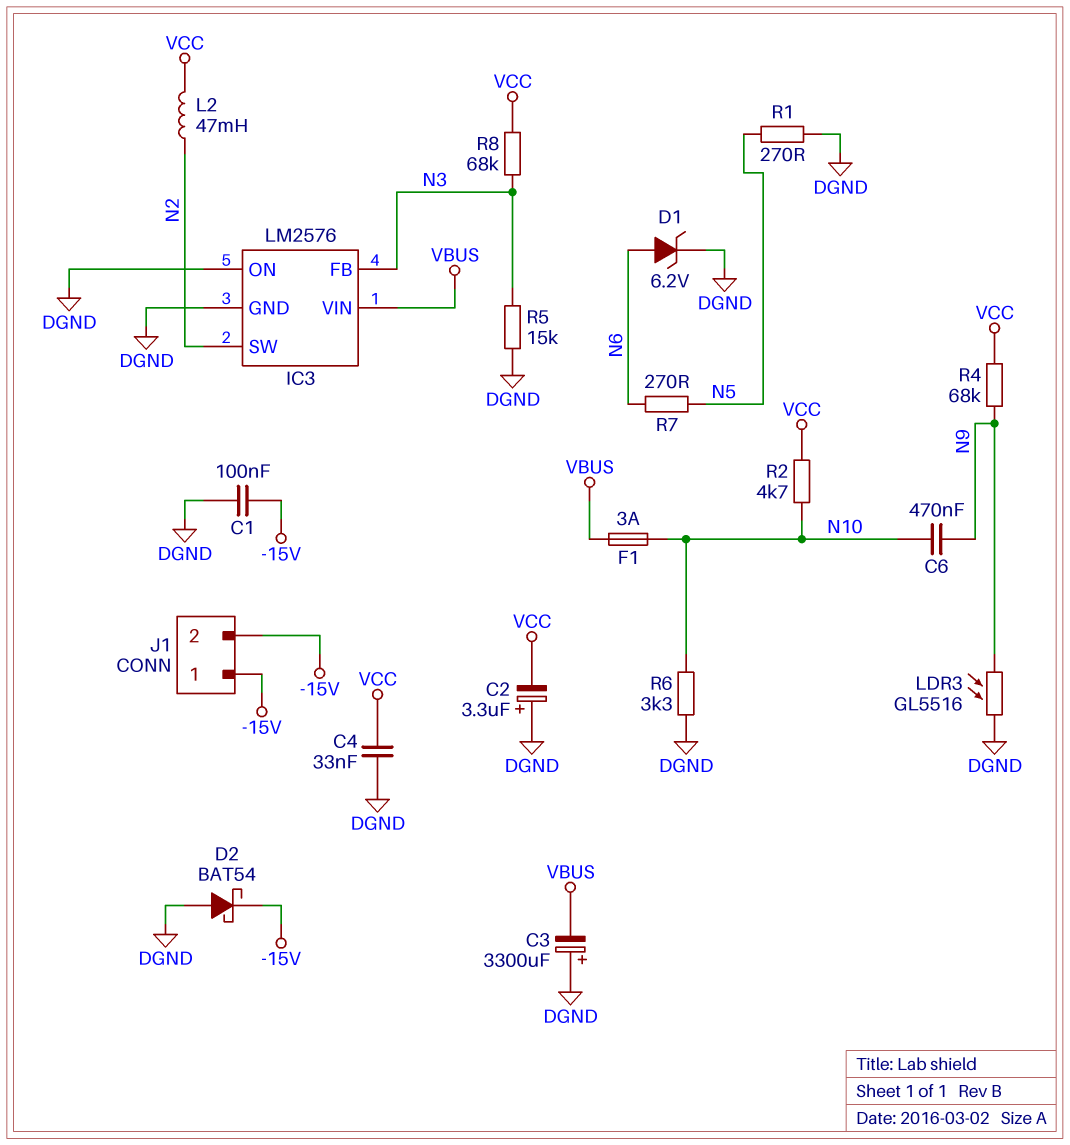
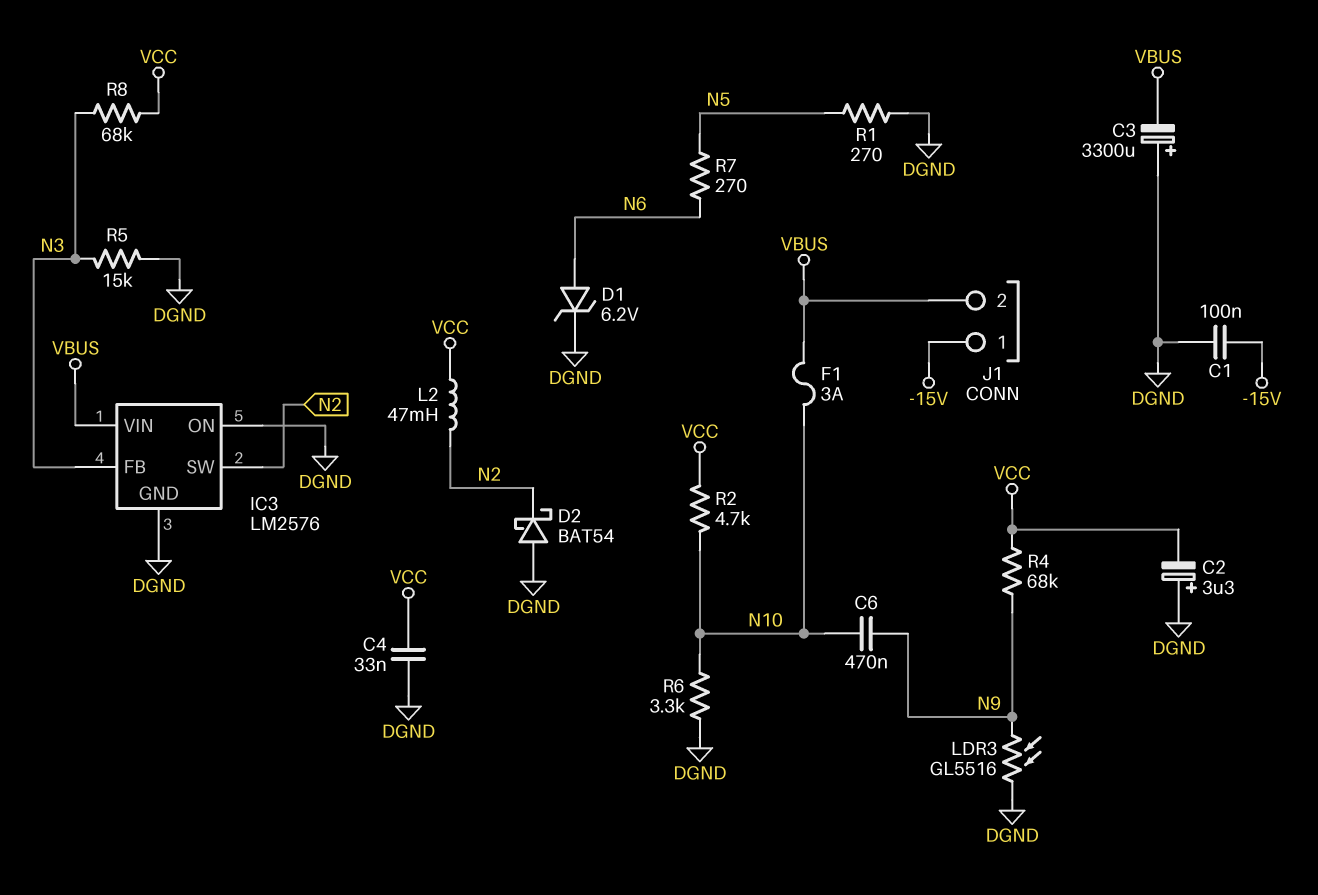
D2: schottky BAT54 (A DGND, K -15V) -> schottky BAT54 (A DGND, K N2)
J1 pin 2: -15V -> VBUS

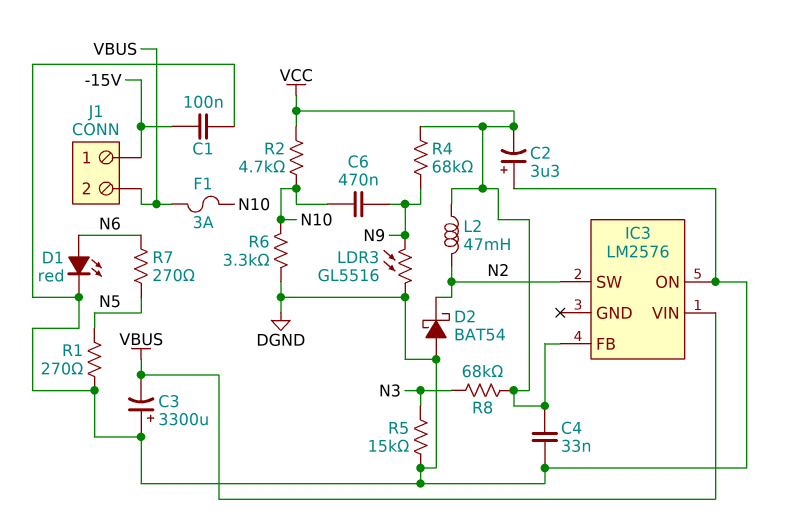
D1: zener 6.2V (A N6, K DGND) -> LED red (A N6, K DGND)
IC3 pin FB: N3 -> VCC
IC3 pin GND: DGND -> none

